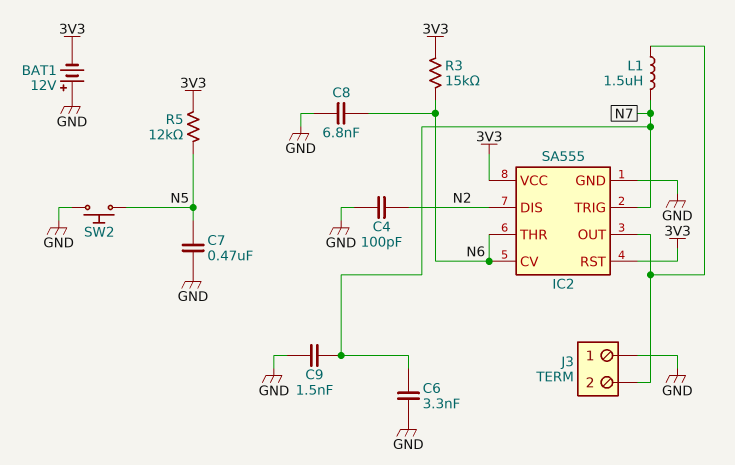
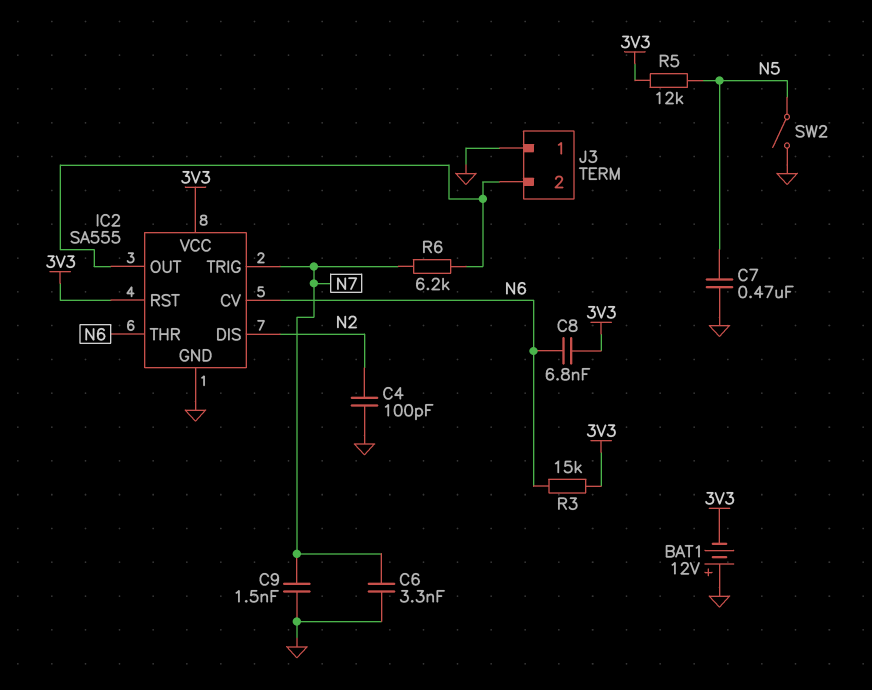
C8: 6.8nF (GND, N6) -> 6.8nF (3V3, N6)
L1: 1.5uH (IC2/OUT, N7) -> none
R6: none -> 6.2k (IC2/OUT, N7)
SW2: button (GND, N5) -> switch (GND, N5)

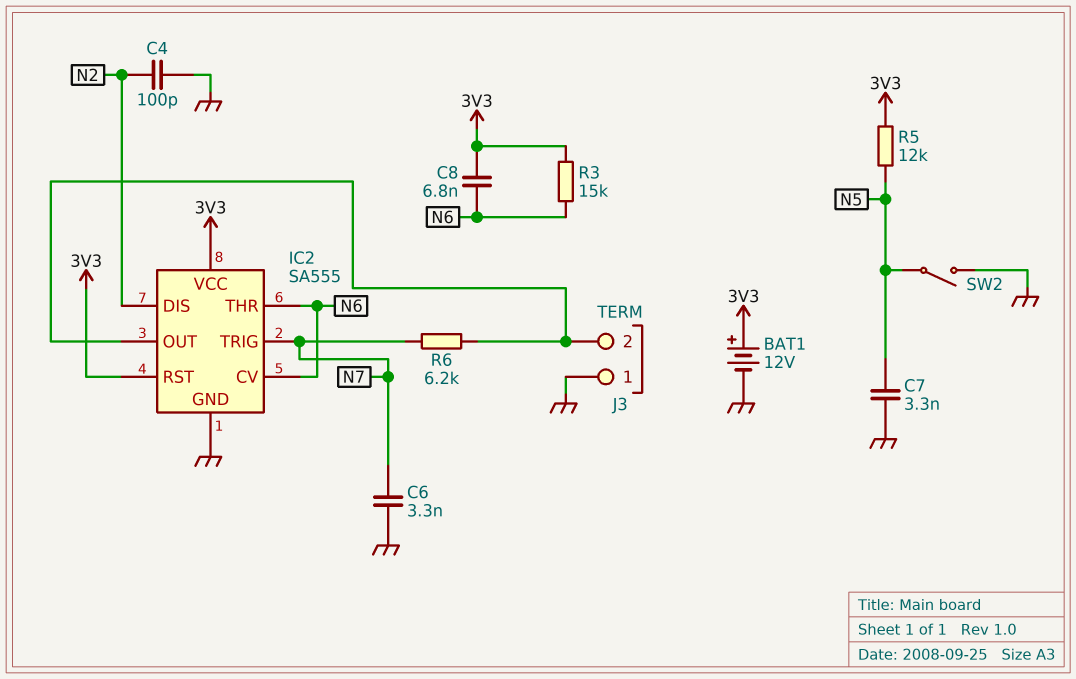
BAT1: 12V (plus GND, minus 3V3) -> 12V (plus 3V3, minus GND)
C7: 470nF (GND, N5) -> 3.3nF (GND, N5)
C9: 1.5nF (GND, N7) -> none

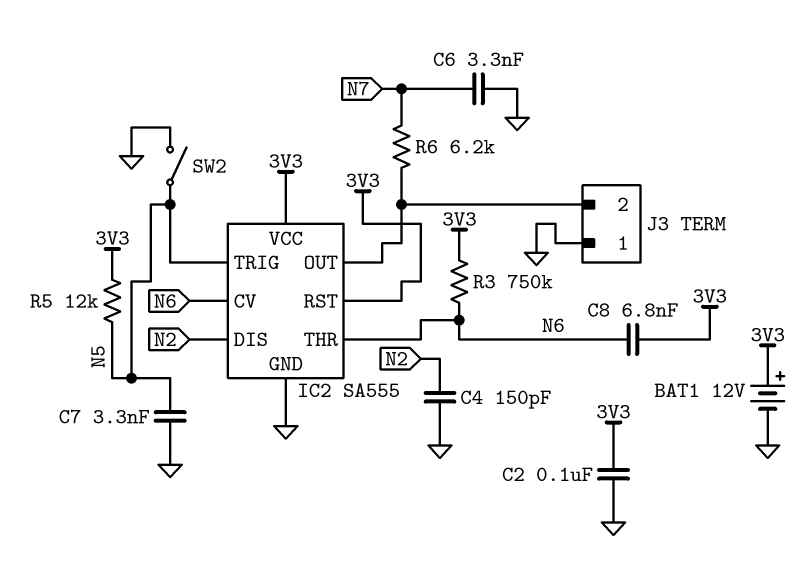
C2: none -> 100nF (3V3, GND)
C4: 100pF (GND, N2) -> 150pF (GND, N2)
IC2 pin TRIG: N7 -> N5
R3: 15k (3V3, N6) -> 750k (3V3, N6)

